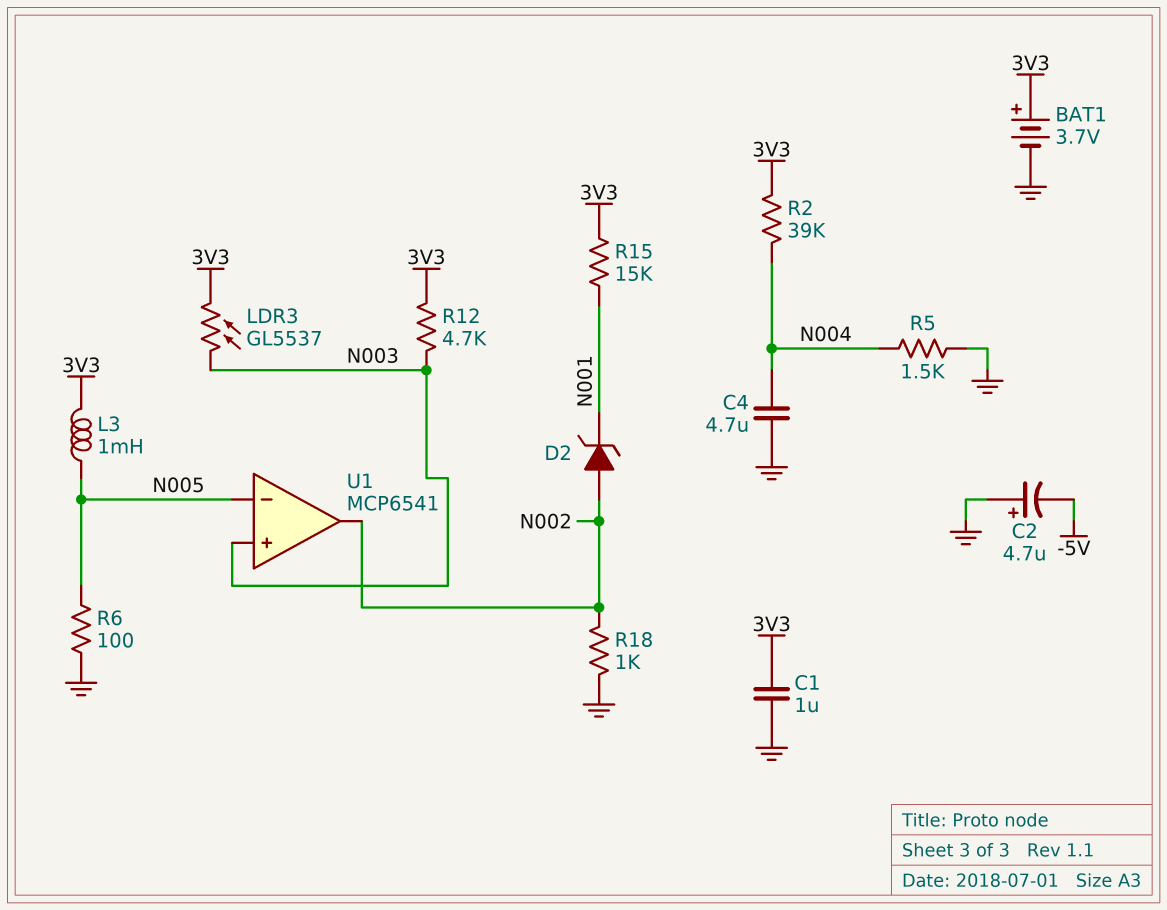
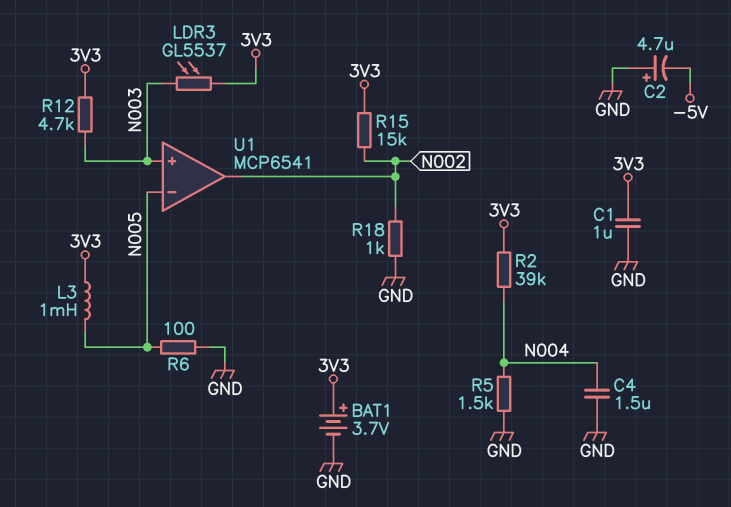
C4: 4.7uF (GND, N004) -> 1.5uF (GND, N004)
D2: zener (A N002, K N001) -> none
R15: 15k (3V3, N001) -> 15k (3V3, N002)

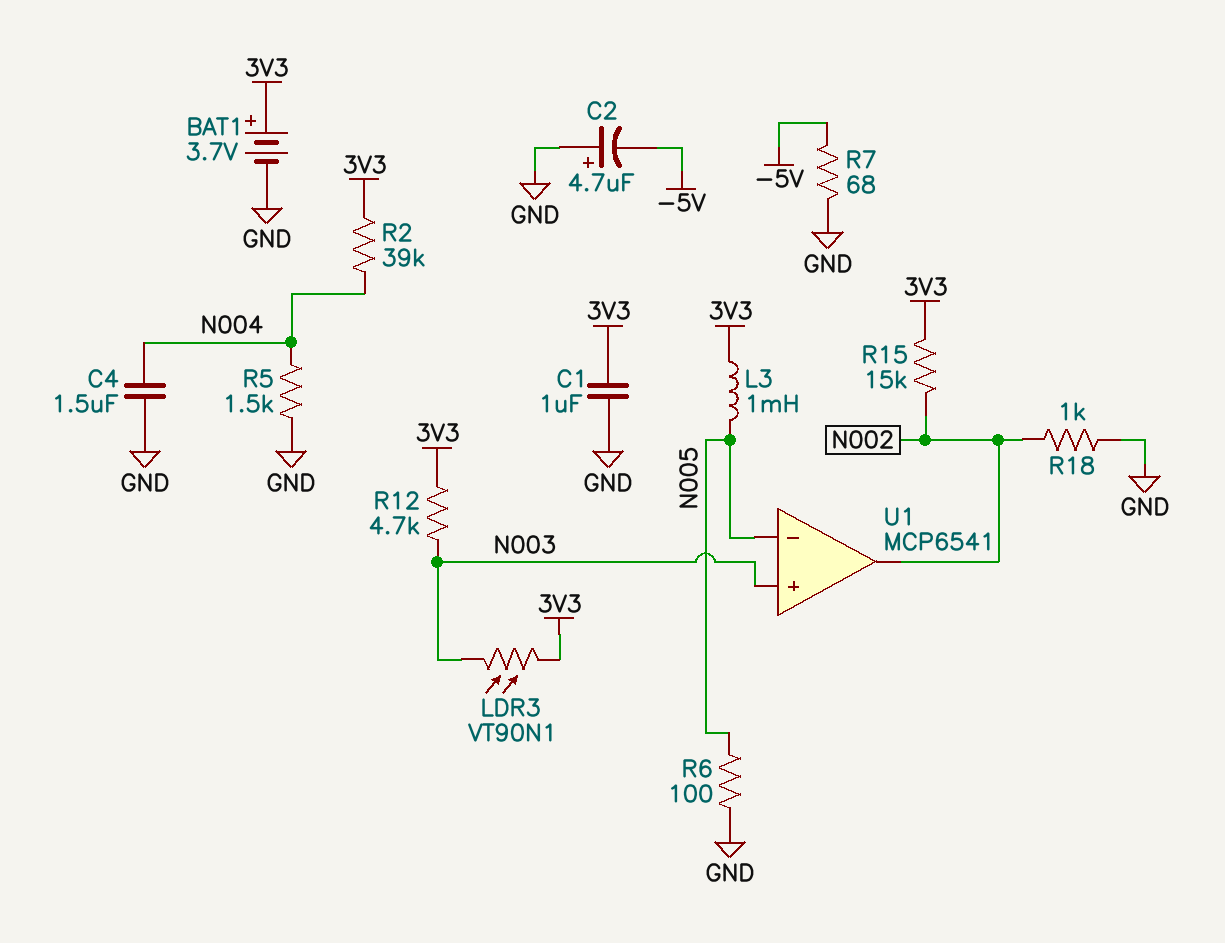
LDR3: GL5537 (3V3, N003) -> VT90N1 (3V3, N003)
R7: none -> 68 (-5V, GND)

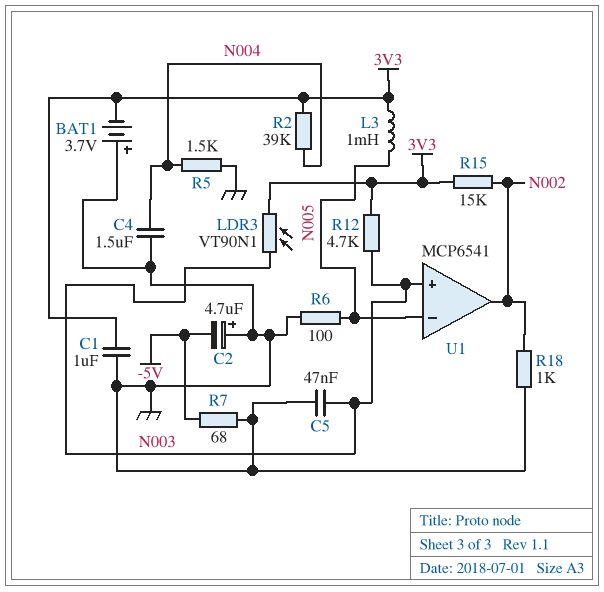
BAT1: 3.7V (plus 3V3, minus GND) -> 3.7V (plus GND, minus 3V3)
C5: none -> 47nF (GND, N003)

